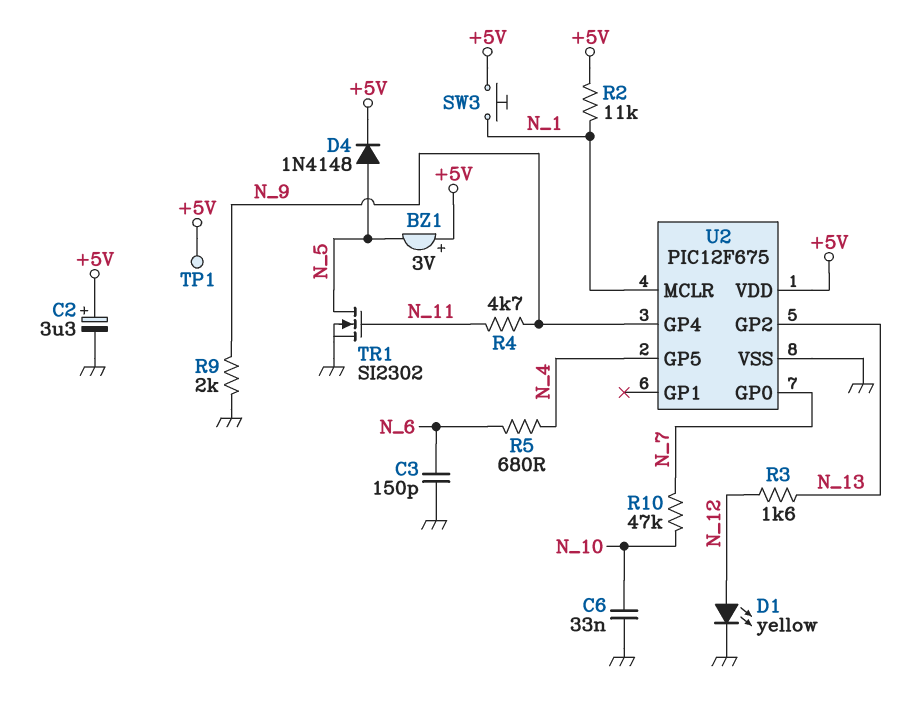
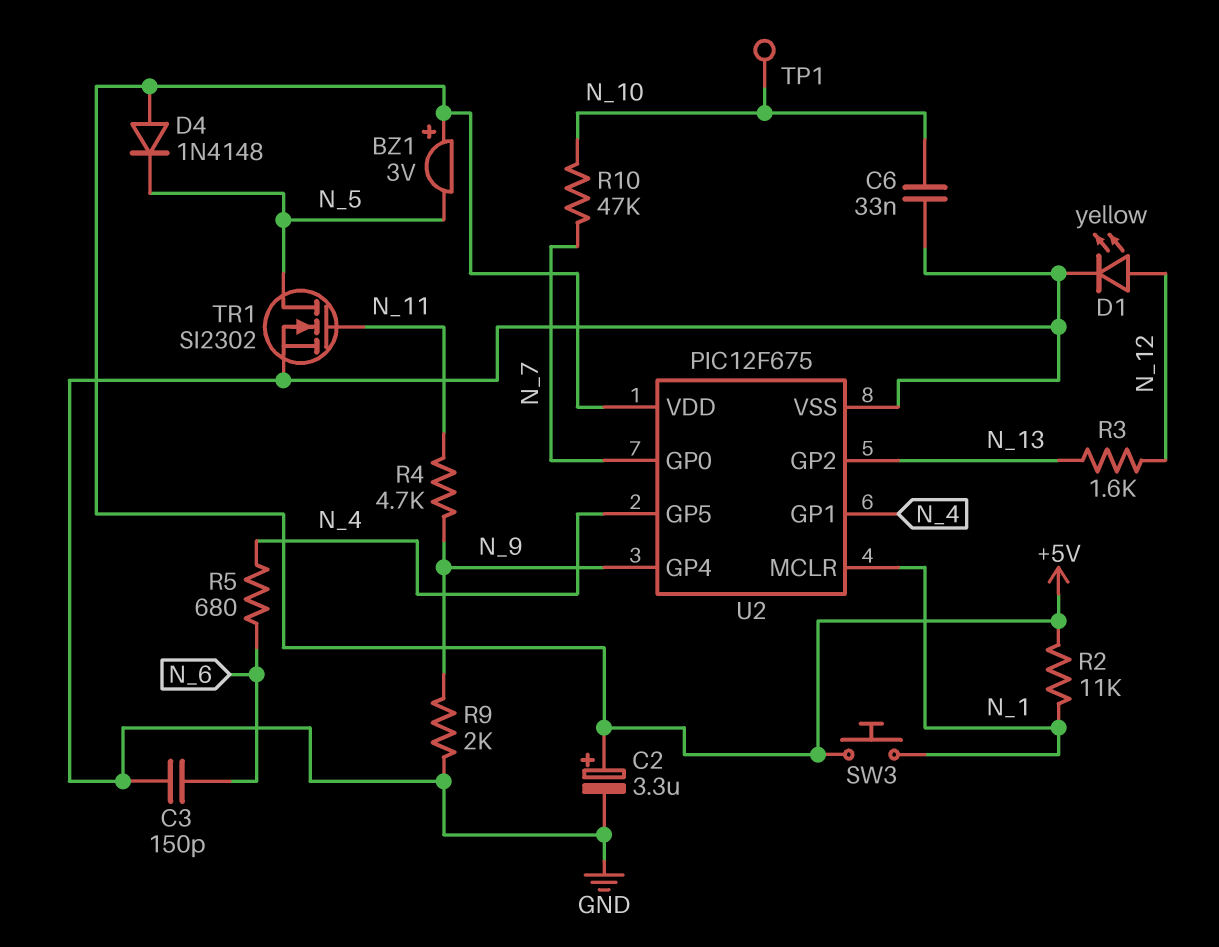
D4: diode 1N4148 (A N_5, K +5V) -> diode 1N4148 (A +5V, K N_5)
TP1: test point (+5V) -> test point (N_10)
U2 pin GP1: none -> N_4

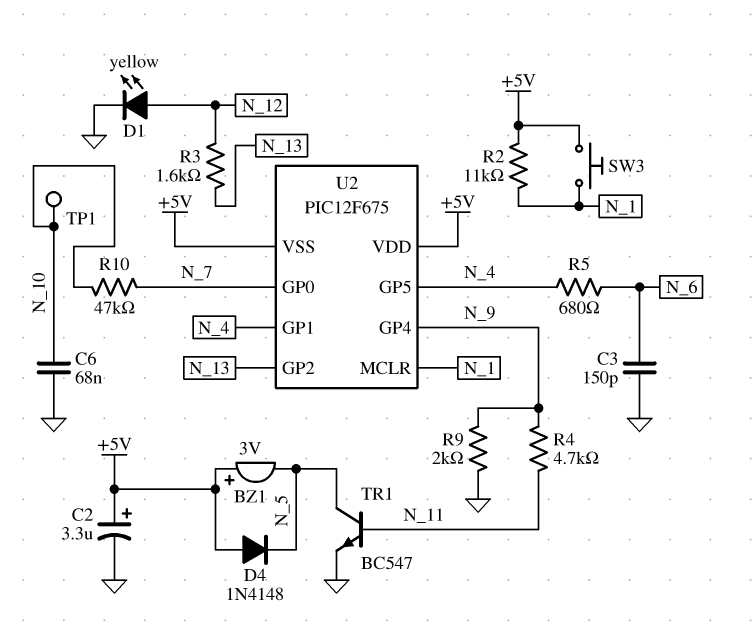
C6: 33nF (GND, N_10) -> 68nF (GND, N_10)
TR1: NMOS SI2302 (G N_11, D N_5, S GND) -> NPN BC547 (B N_11, C N_5, E GND)
U2 pin VSS: GND -> +5V

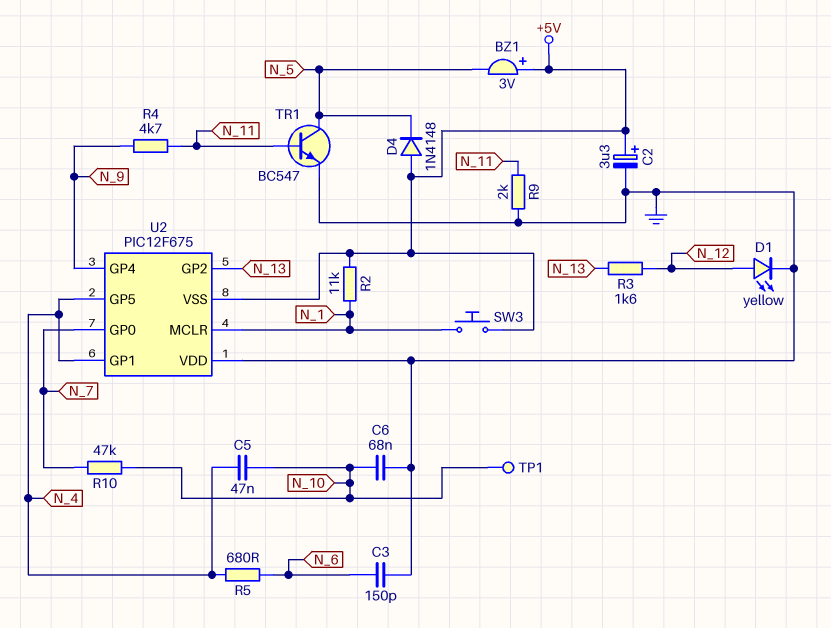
C5: none -> 47nF (N_4, N_10)
R9: 2k (GND, N_9) -> 2k (GND, N_11)
U2 pin VDD: +5V -> GND

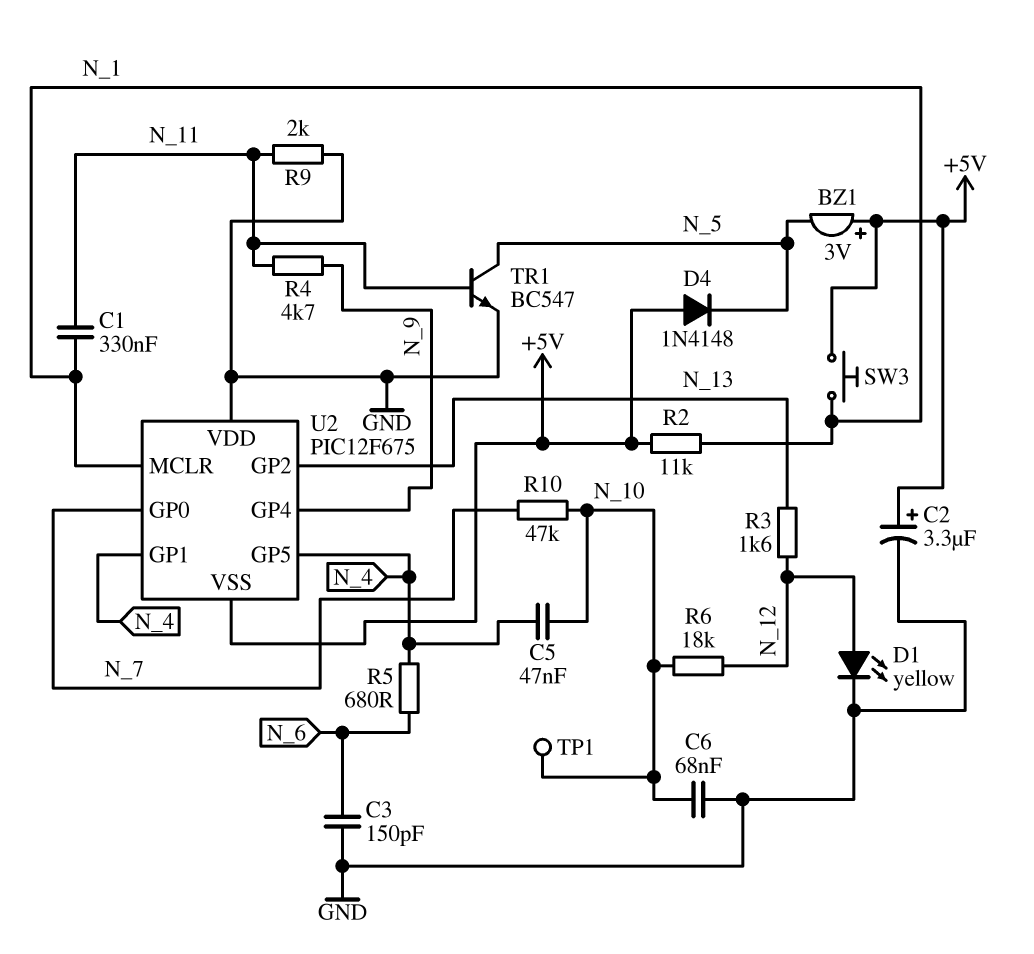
C1: none -> 330nF (N_1, N_11)
R6: none -> 18k (N_10, N_12)

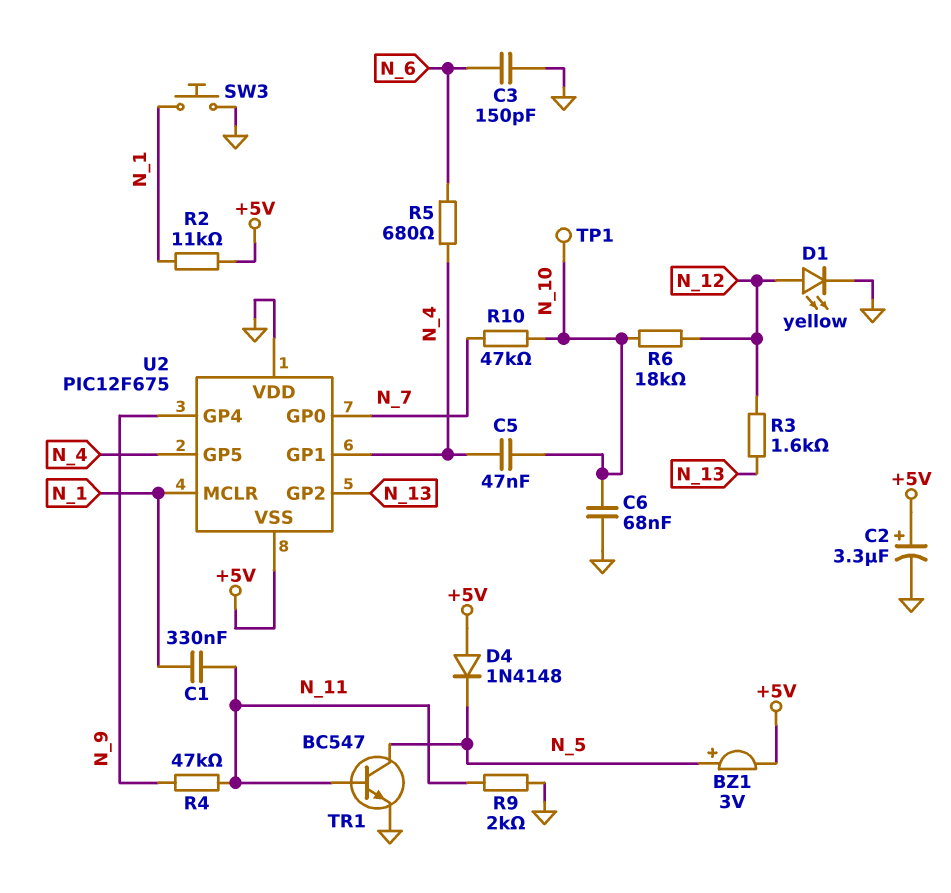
BZ1: buzzer 3V (plus +5V, minus N_5) -> buzzer 3V (plus N_5, minus +5V)
R4: 4.7k (N_9, N_11) -> 47k (N_9, N_11)
SW3: button (+5V, N_1) -> button (GND, N_1)

